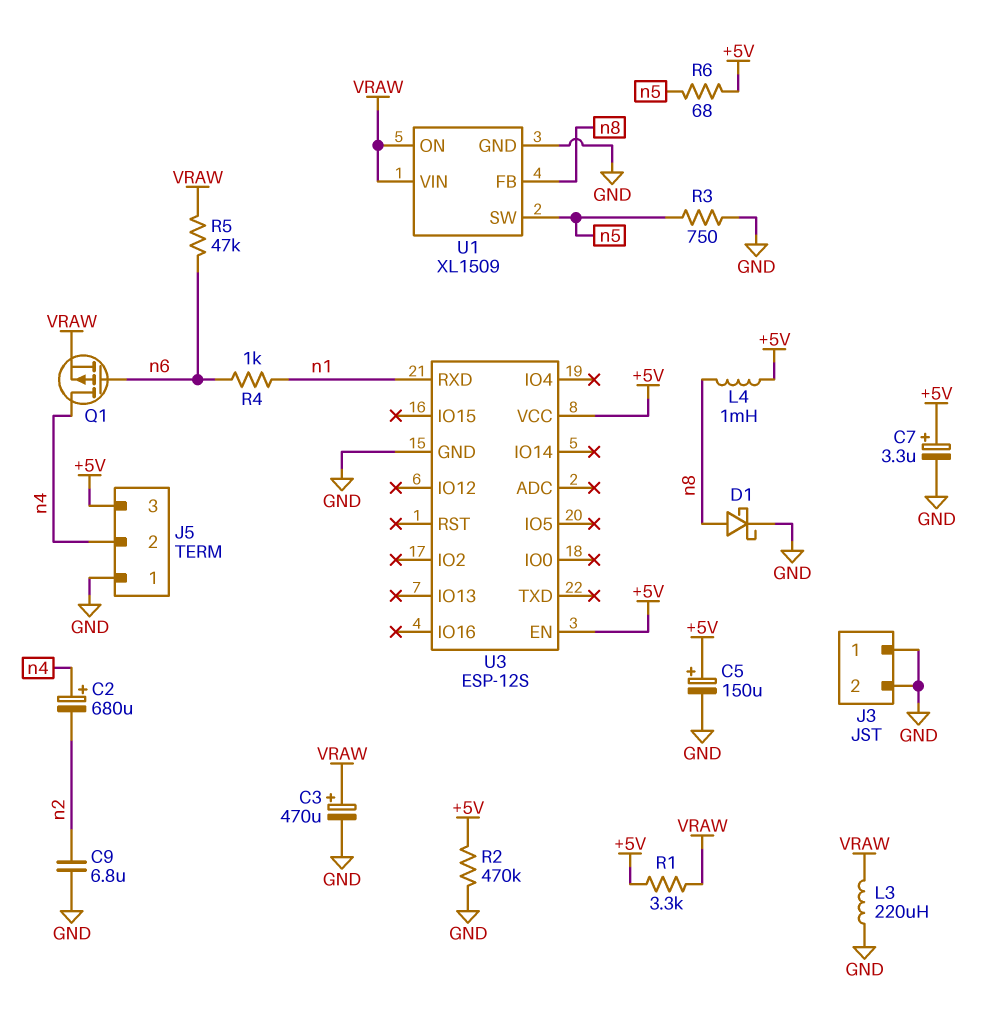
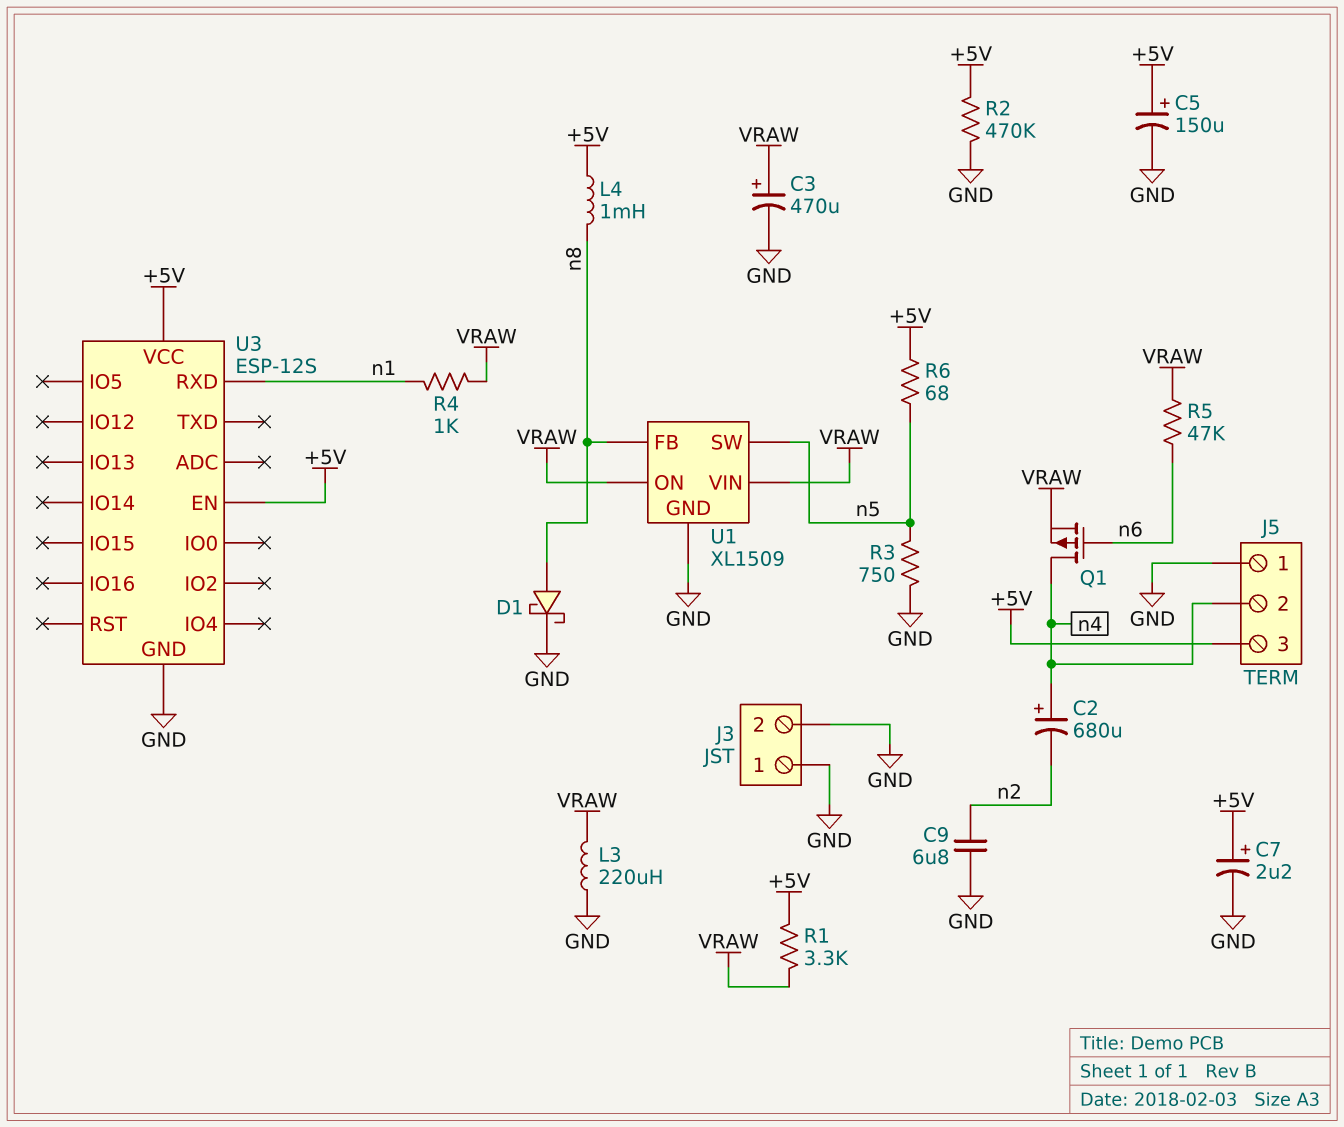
C7: 3.3uF (plus +5V, minus GND) -> 2.2uF (plus +5V, minus GND)
R4: 1k (n1, n6) -> 1k (VRAW, n1)

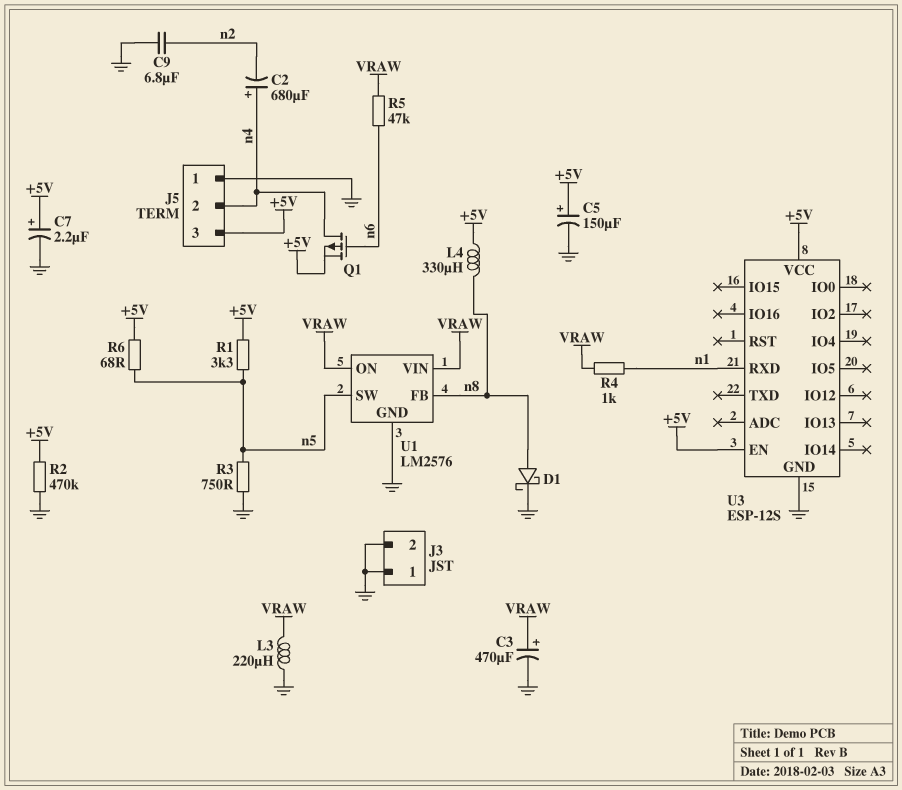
L4: 1mH (+5V, n8) -> 330uH (+5V, n8)
Q1: PMOS (G n6, D n4, S VRAW) -> PMOS (G n6, D n4, S +5V)
R1: 3.3k (+5V, VRAW) -> 3.3k (+5V, n5)
U1: XL1509 -> LM2576

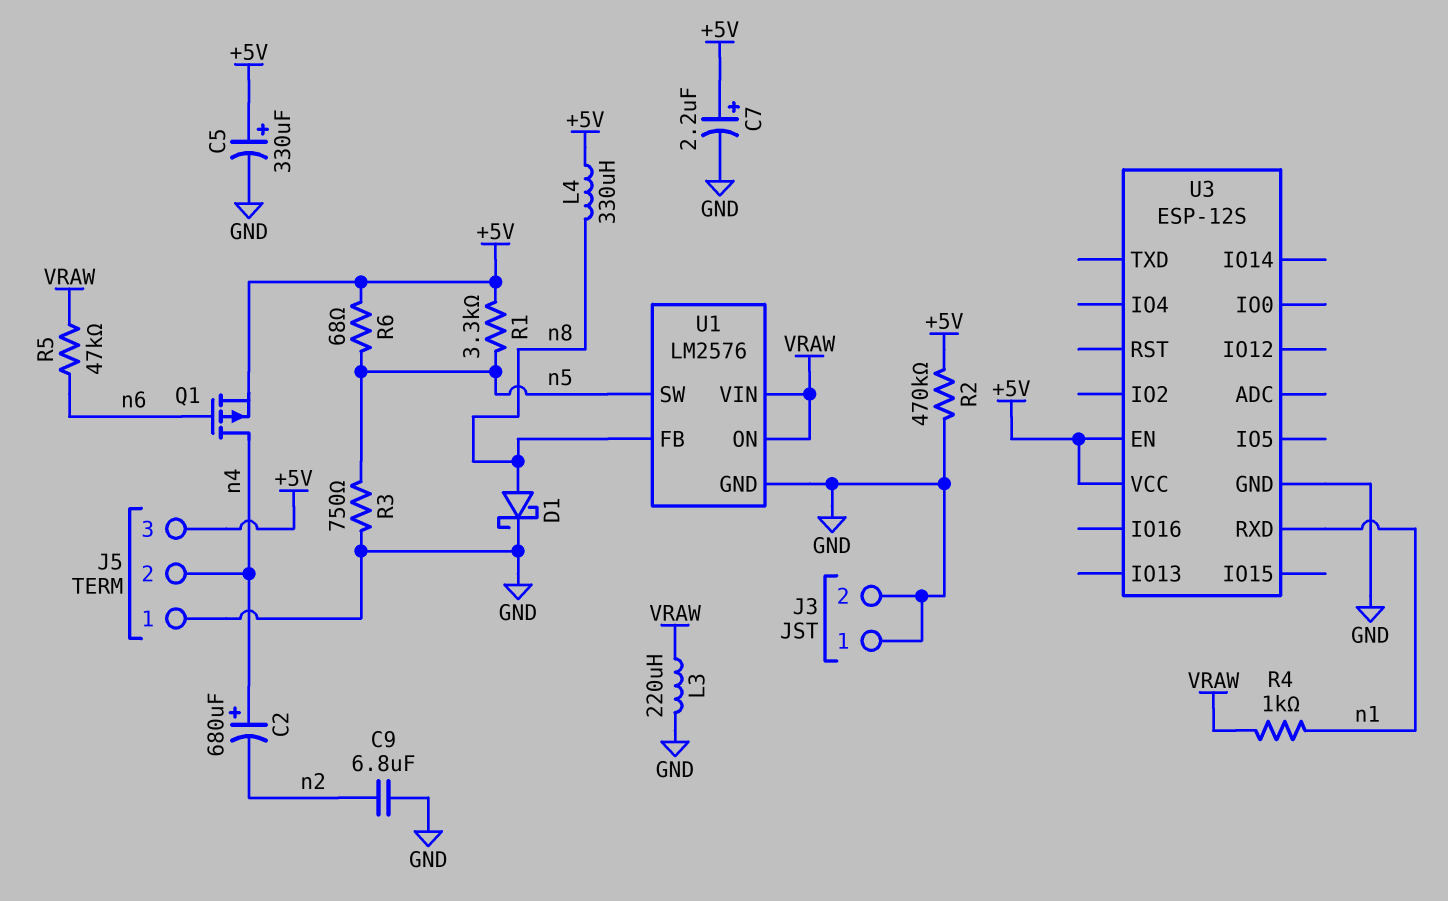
C3: 470uF (plus VRAW, minus GND) -> none
C5: 150uF (plus +5V, minus GND) -> 330uF (plus +5V, minus GND)

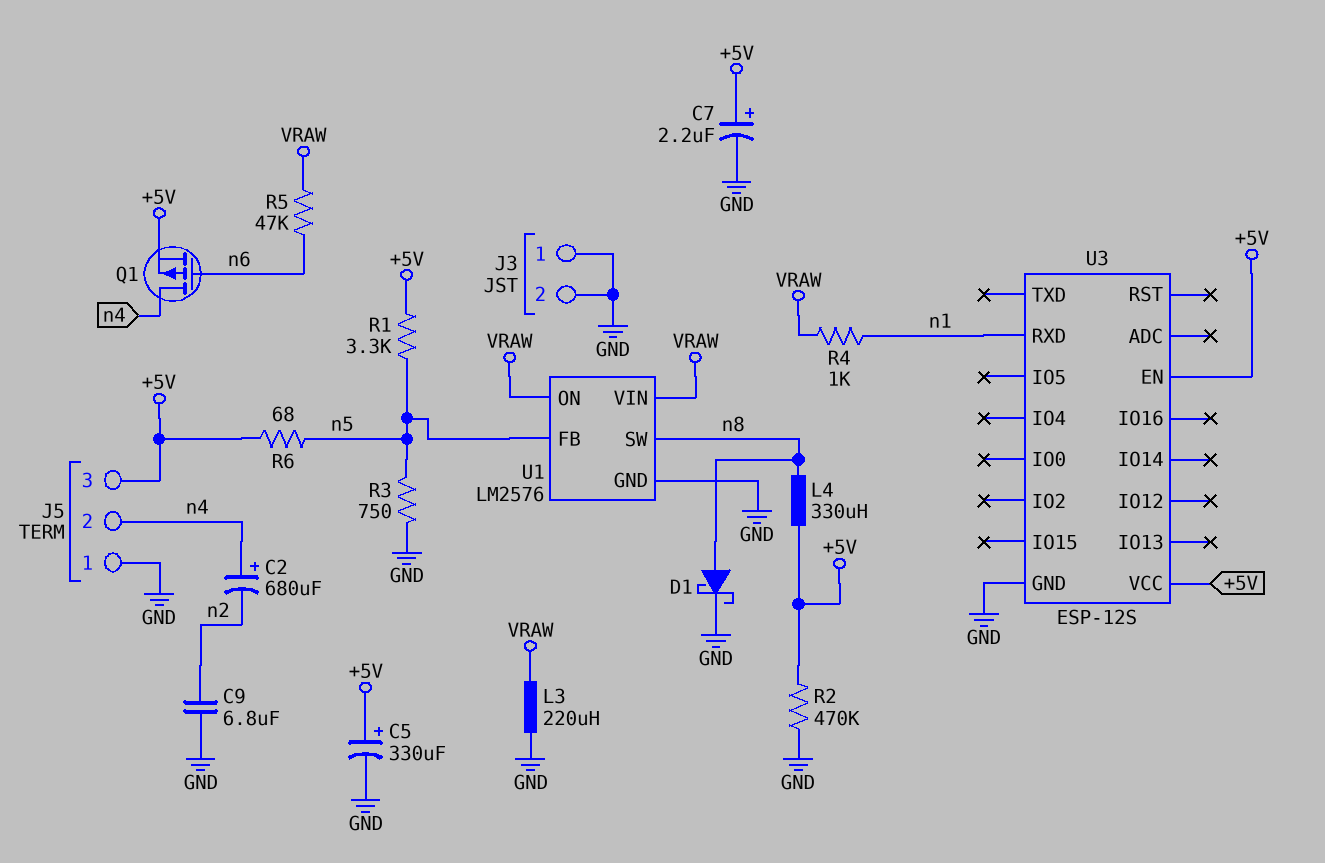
U1 pin FB: n8 -> n5
U1 pin SW: n5 -> n8

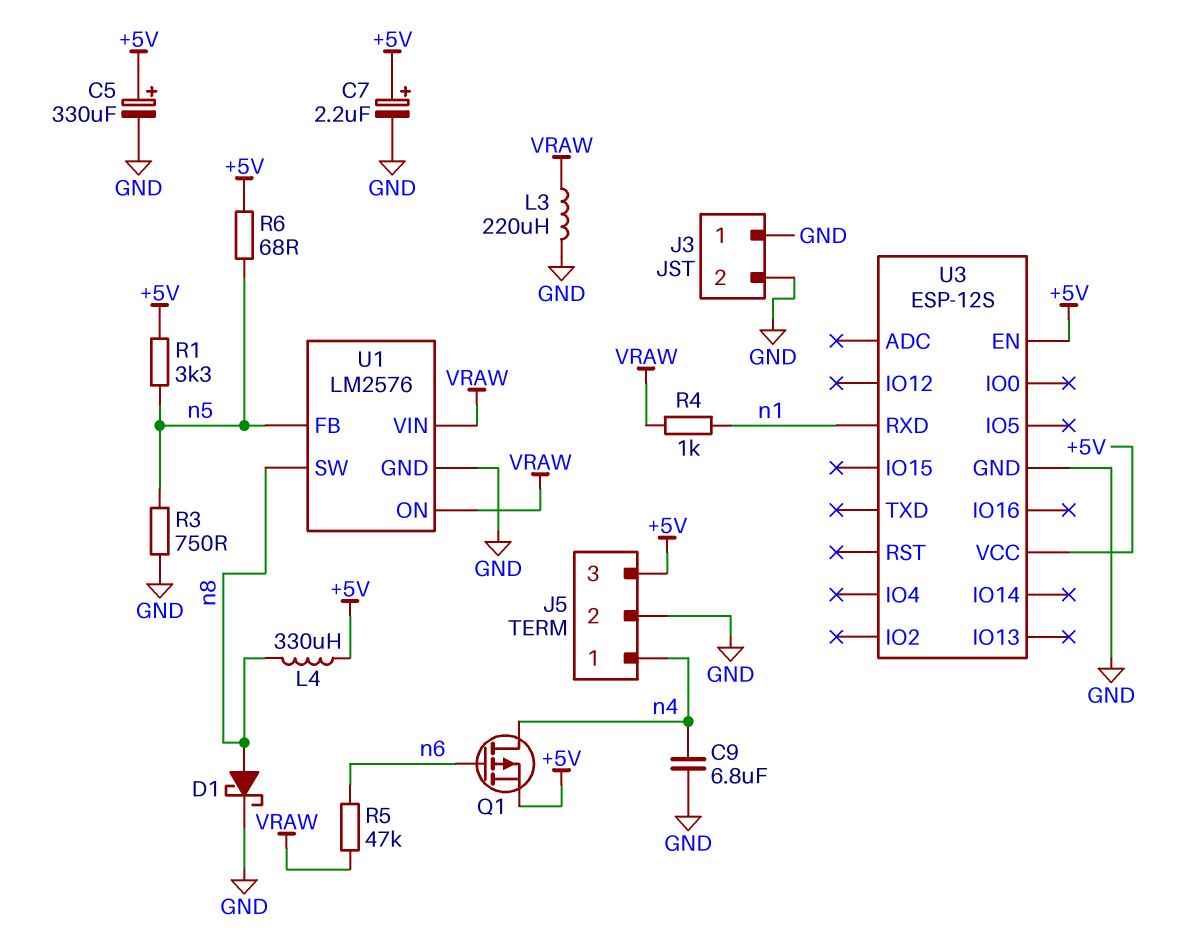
C2: 680uF (plus n4, minus n2) -> none
C9: 6.8uF (GND, n2) -> 6.8uF (GND, n4)
J5 pin 1: GND -> n4
J5 pin 2: n4 -> GND
R2: 470k (+5V, GND) -> none

